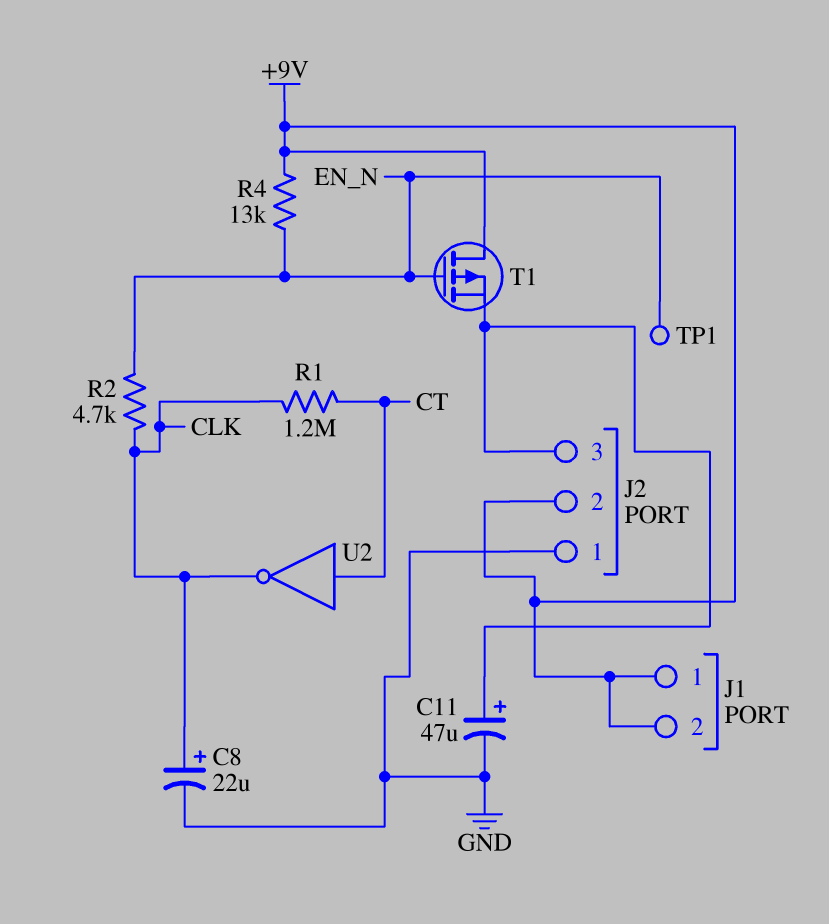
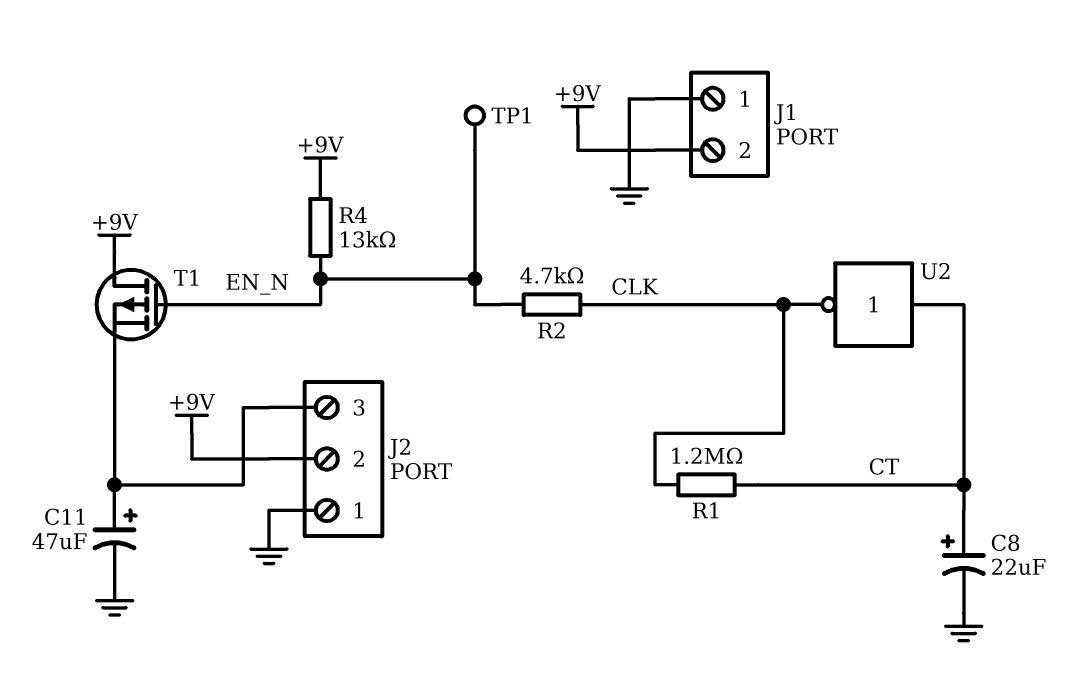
C8: 22uF (plus CLK, minus GND) -> 22uF (plus CT, minus GND)
J1 pin 1: +9V -> GND

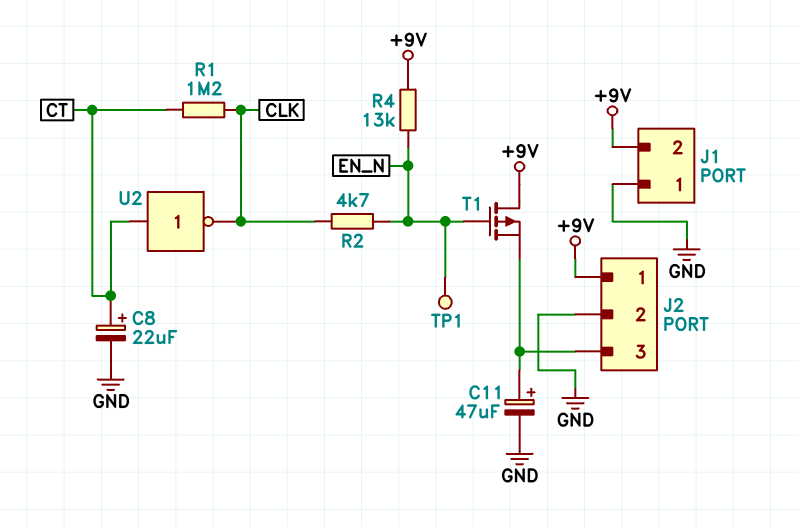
J2 pin 1: GND -> +9V
J2 pin 2: +9V -> GND

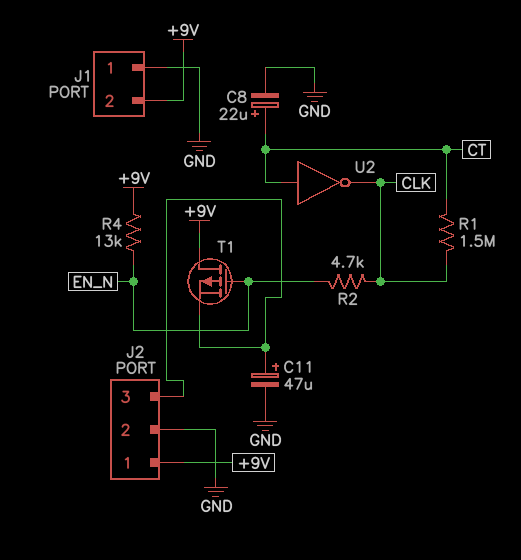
R1: 1.2M (CLK, CT) -> 1.5M (CLK, CT)
TP1: test point (EN_N) -> none

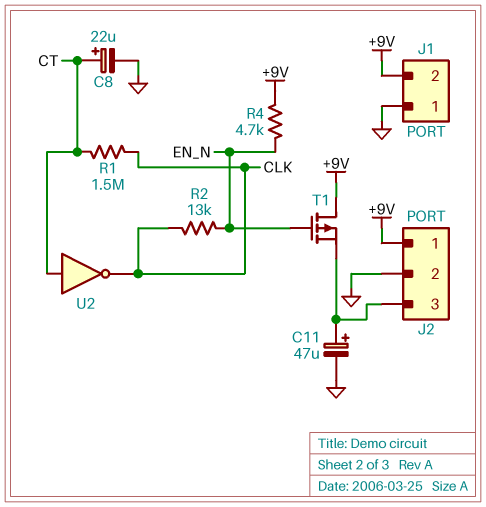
R2: 4.7k (CLK, EN_N) -> 13k (CLK, EN_N)
R4: 13k (+9V, EN_N) -> 4.7k (+9V, EN_N)

